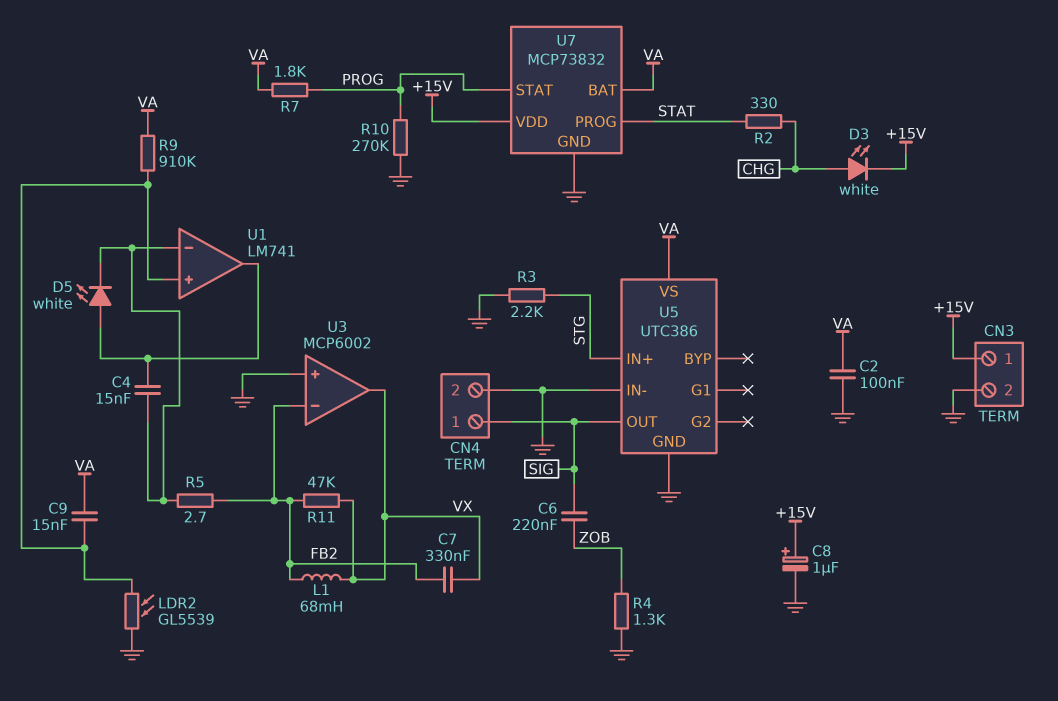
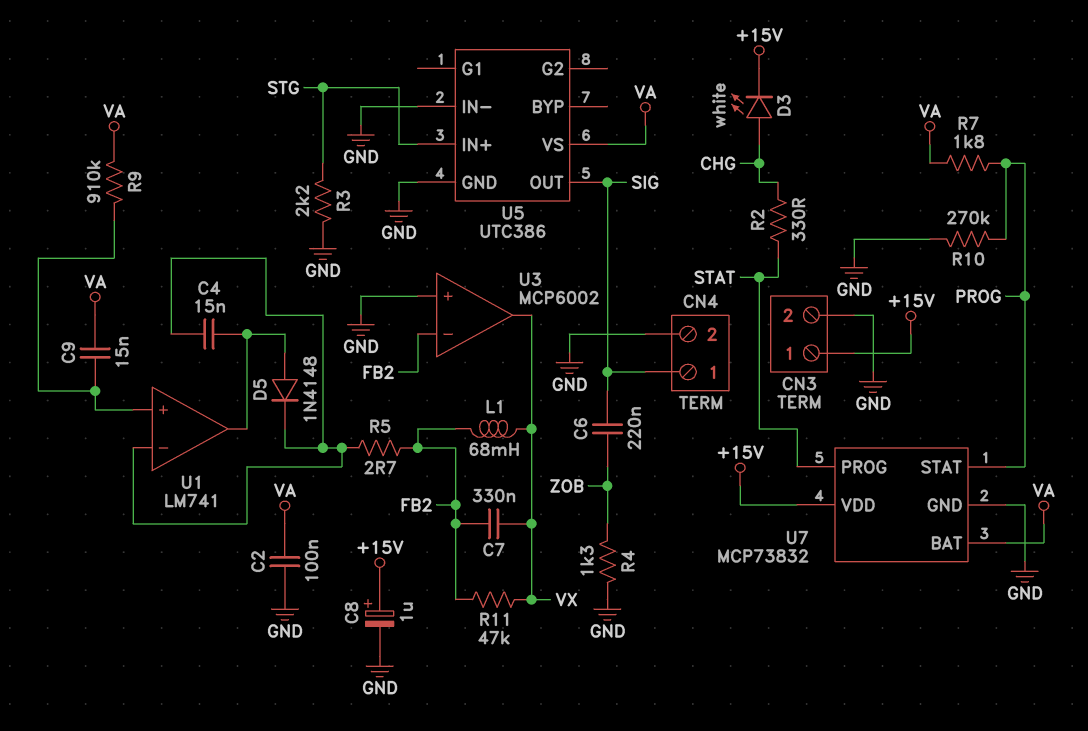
D5: LED white (A U1/out, K U1/in-) -> diode 1N4148 (A U1/out, K U1/in-)
LDR2: GL5539 (GND, U1/in+) -> none

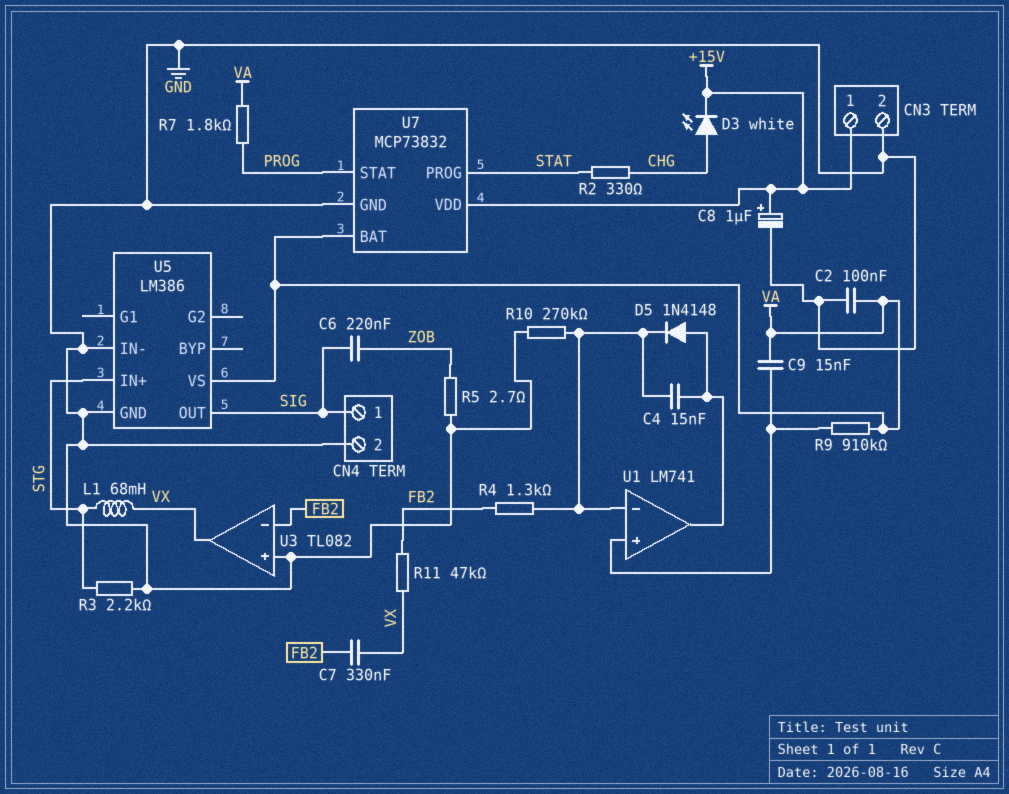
L1: 68mH (FB2, VX) -> 68mH (STG, VX)
R4: 1.3k (GND, ZOB) -> 1.3k (FB2, U1/in-)
R5: 2.7 (FB2, U1/in-) -> 2.7 (GND, ZOB)
R10: 270k (GND, PROG) -> 270k (GND, U1/in-)
U3: MCP6002 -> TL082
U5: UTC386 -> LM386

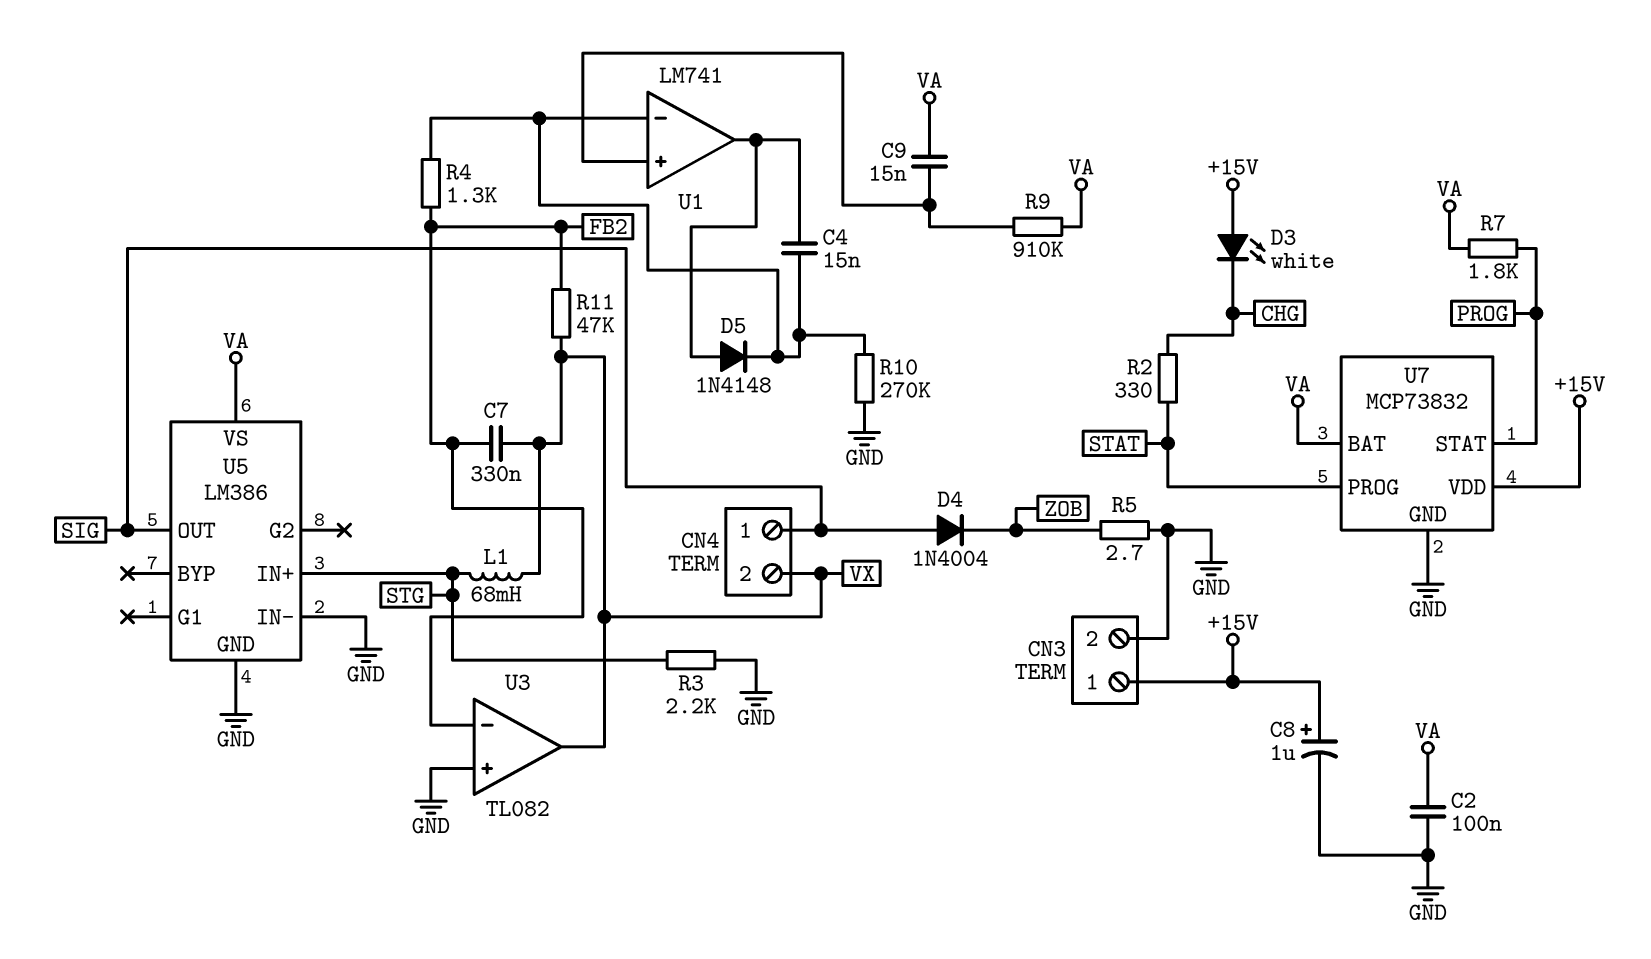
C6: 220nF (SIG, ZOB) -> none
CN4 pin 2: GND -> VX
D3: LED white (A CHG, K +15V) -> LED white (A +15V, K CHG)
D4: none -> diode 1N4004 (A SIG, K ZOB)

